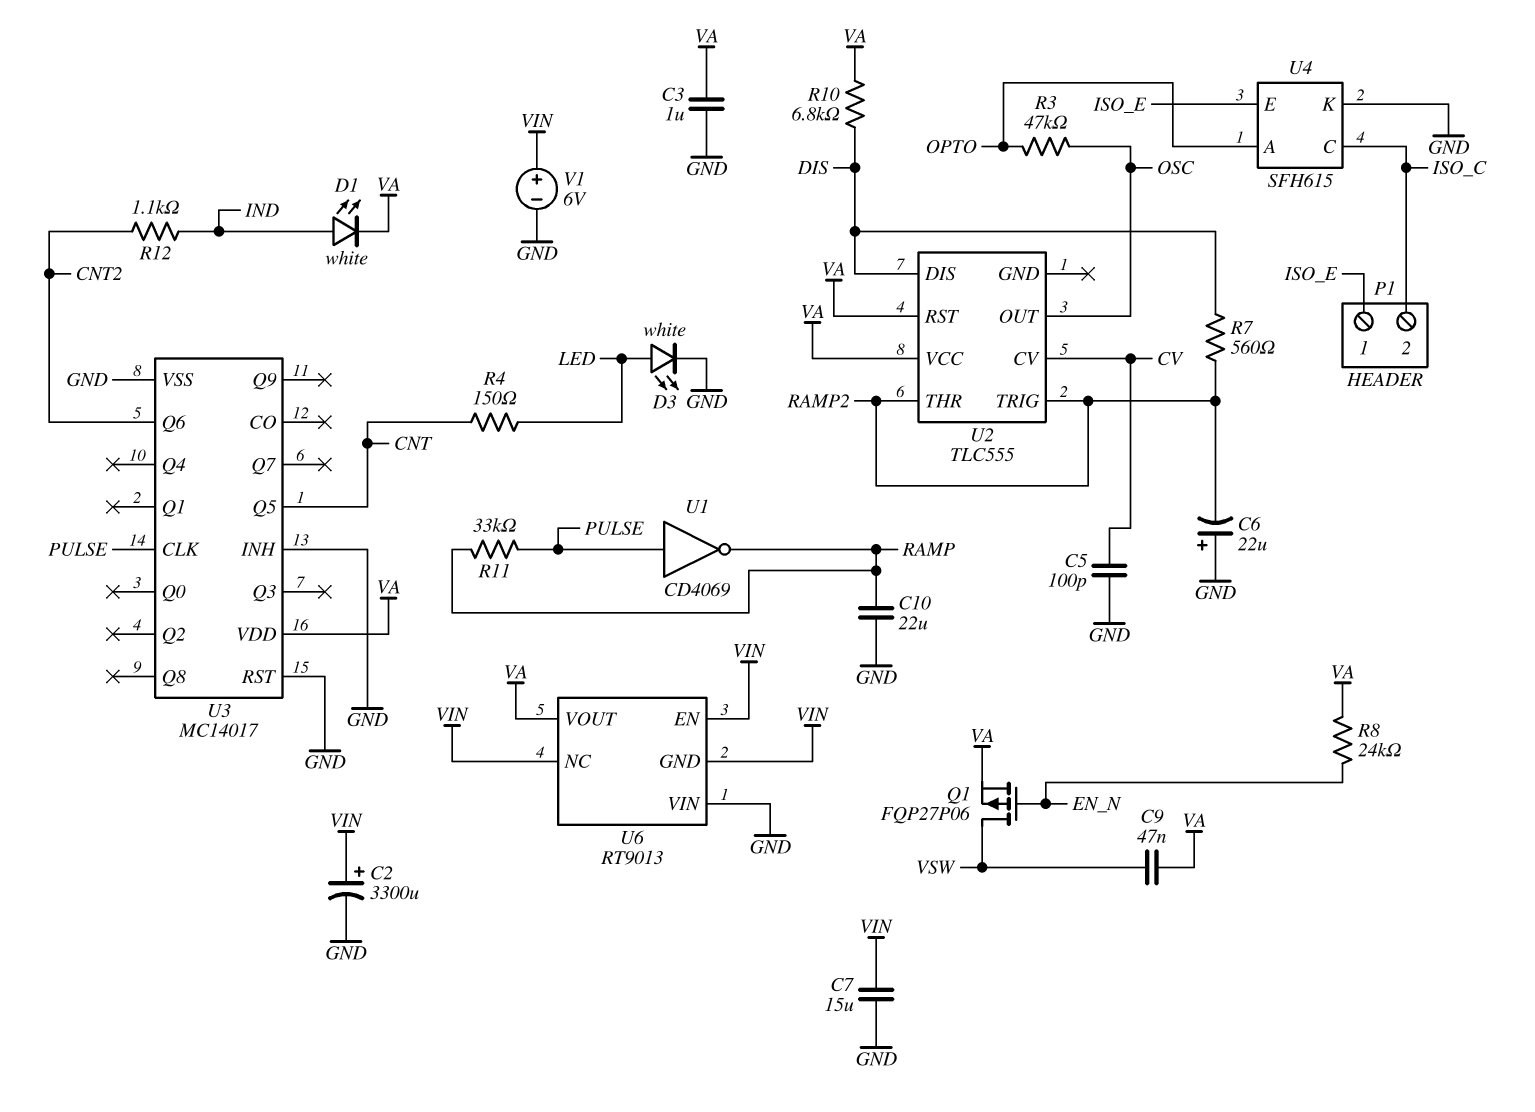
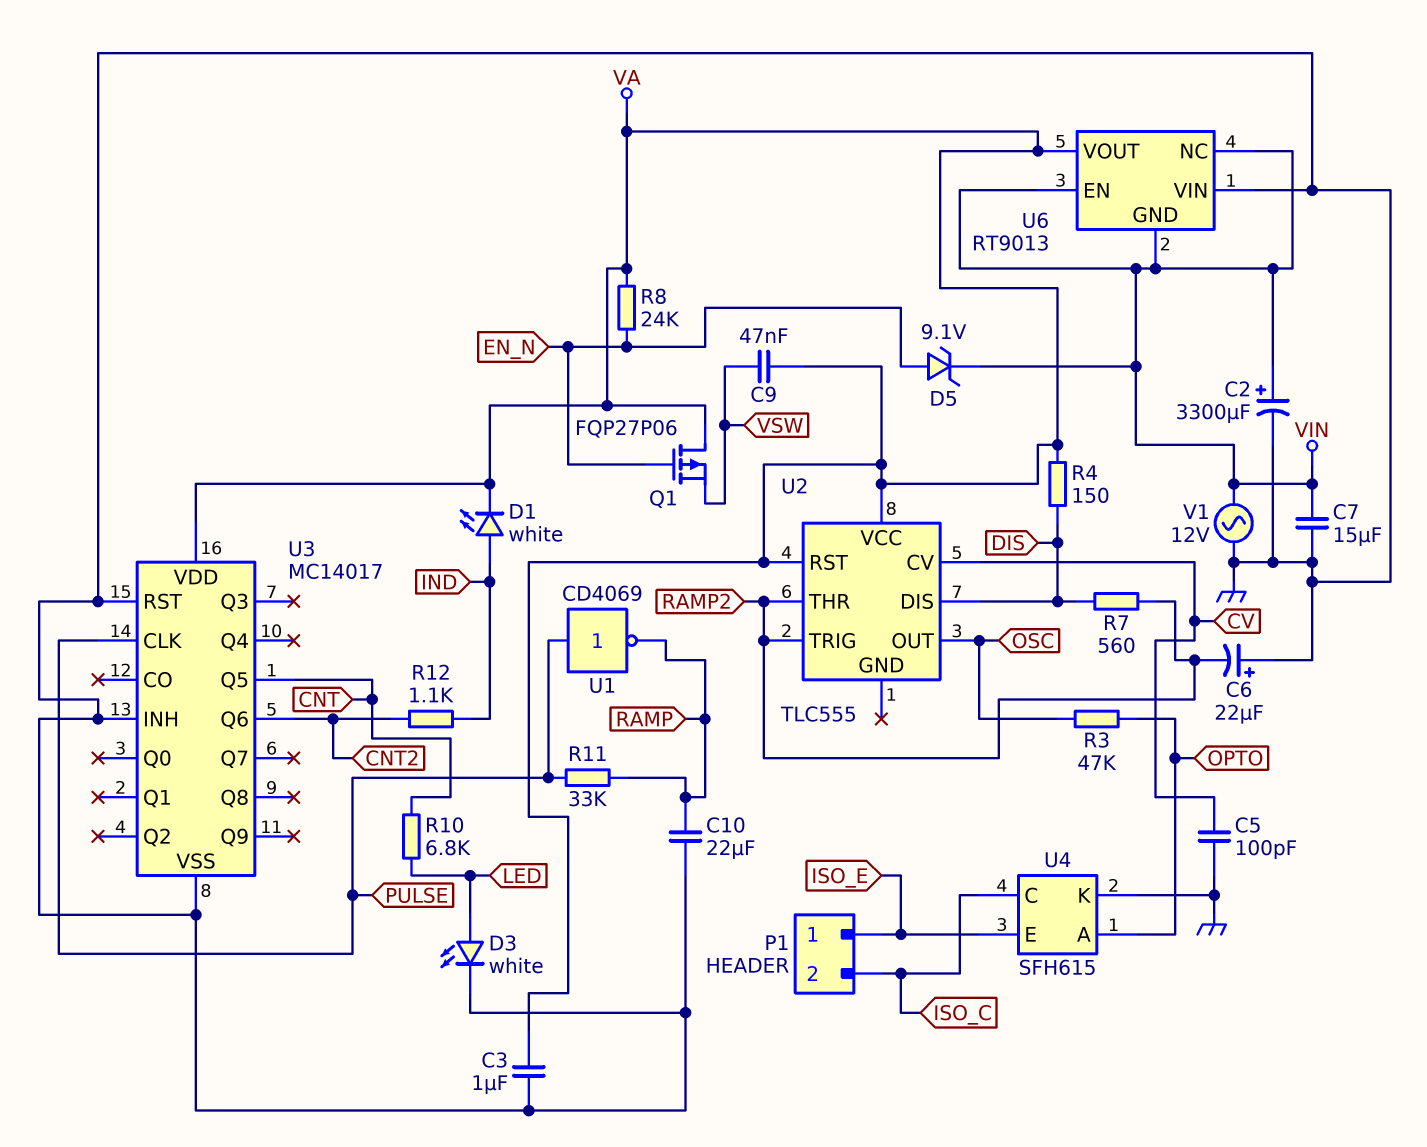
D5: none -> zener 9.1V (A EN_N, K VIN)
Q1: PMOS FQP27P06 (G EN_N, D VSW, S VA) -> PMOS FQP27P06 (G EN_N, D VA, S VSW)
R4: 150 (CNT, LED) -> 150 (DIS, VA)
R10: 6.8k (DIS, VA) -> 6.8k (CNT, LED)
V1: 6V (plus VIN, minus GND) -> AC 12V (GND, VIN)

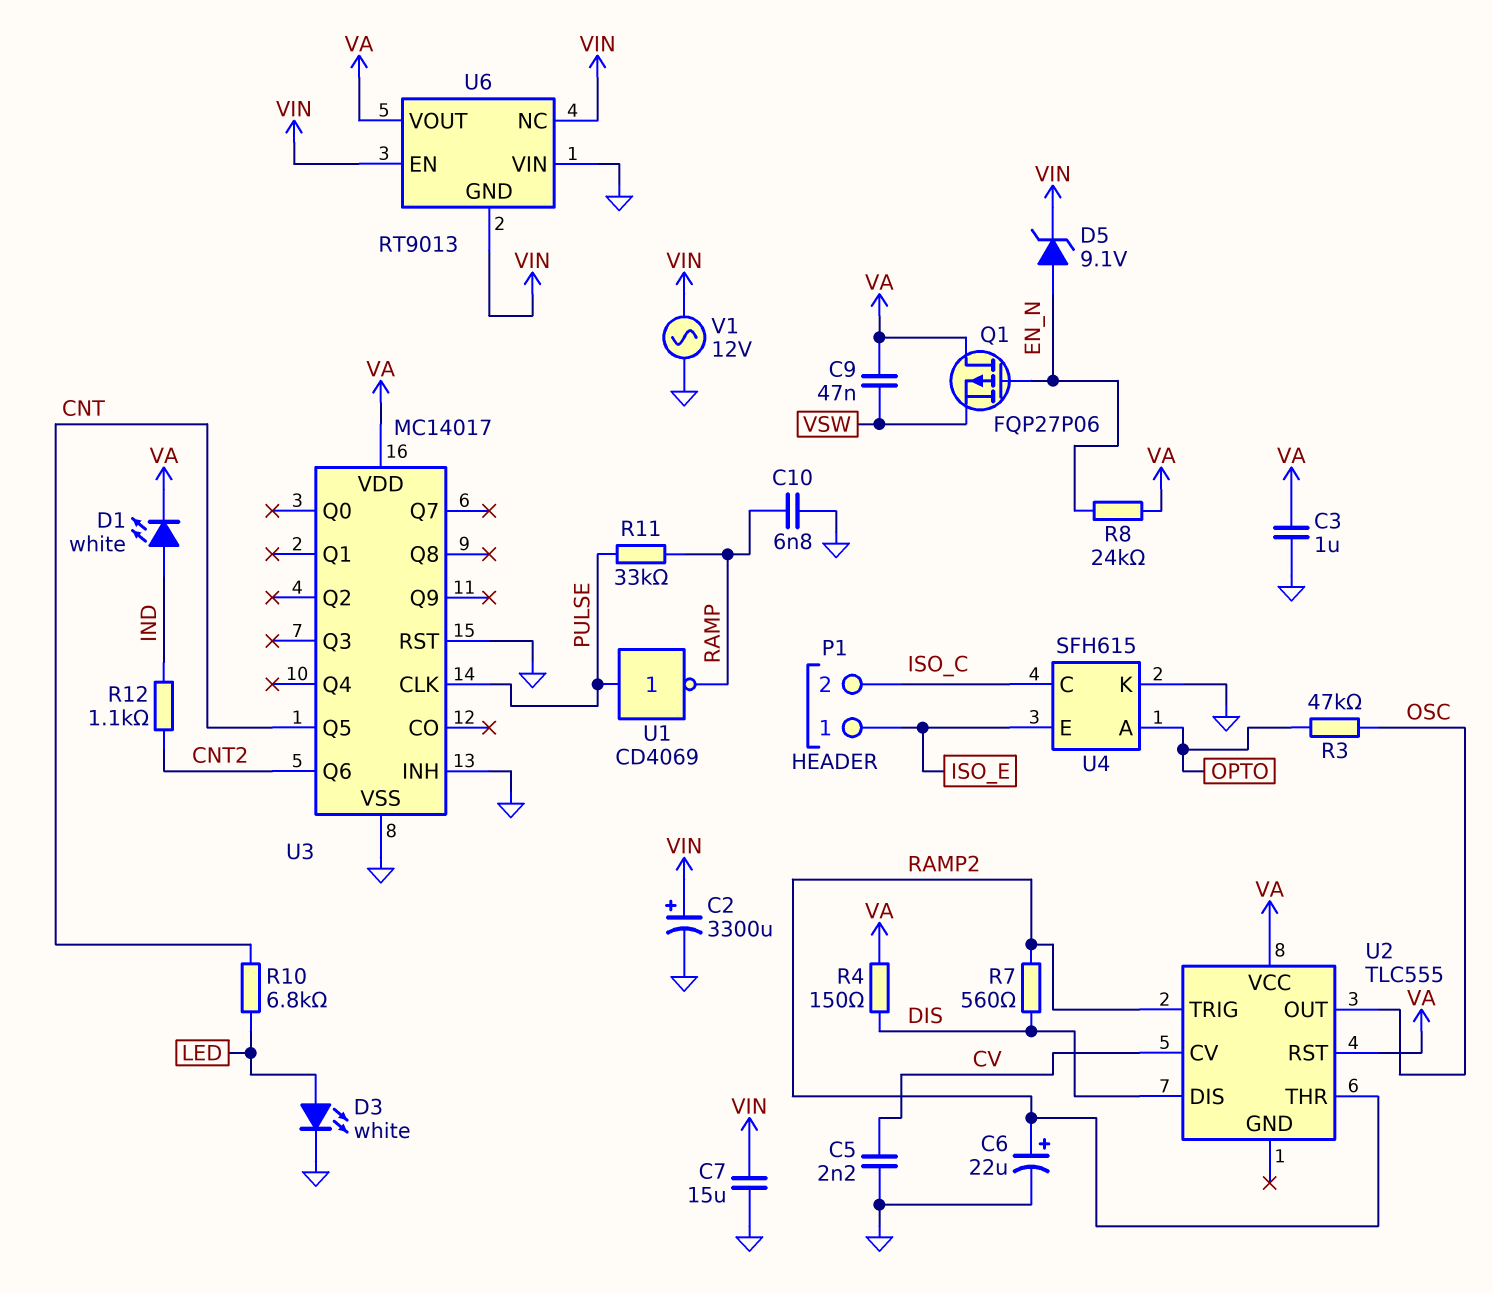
C5: 100pF (CV, GND) -> 2.2nF (CV, GND)
C6: 22uF (plus GND, minus RAMP2) -> 22uF (plus RAMP2, minus GND)
C10: 22uF (GND, RAMP) -> 6.8nF (GND, RAMP)

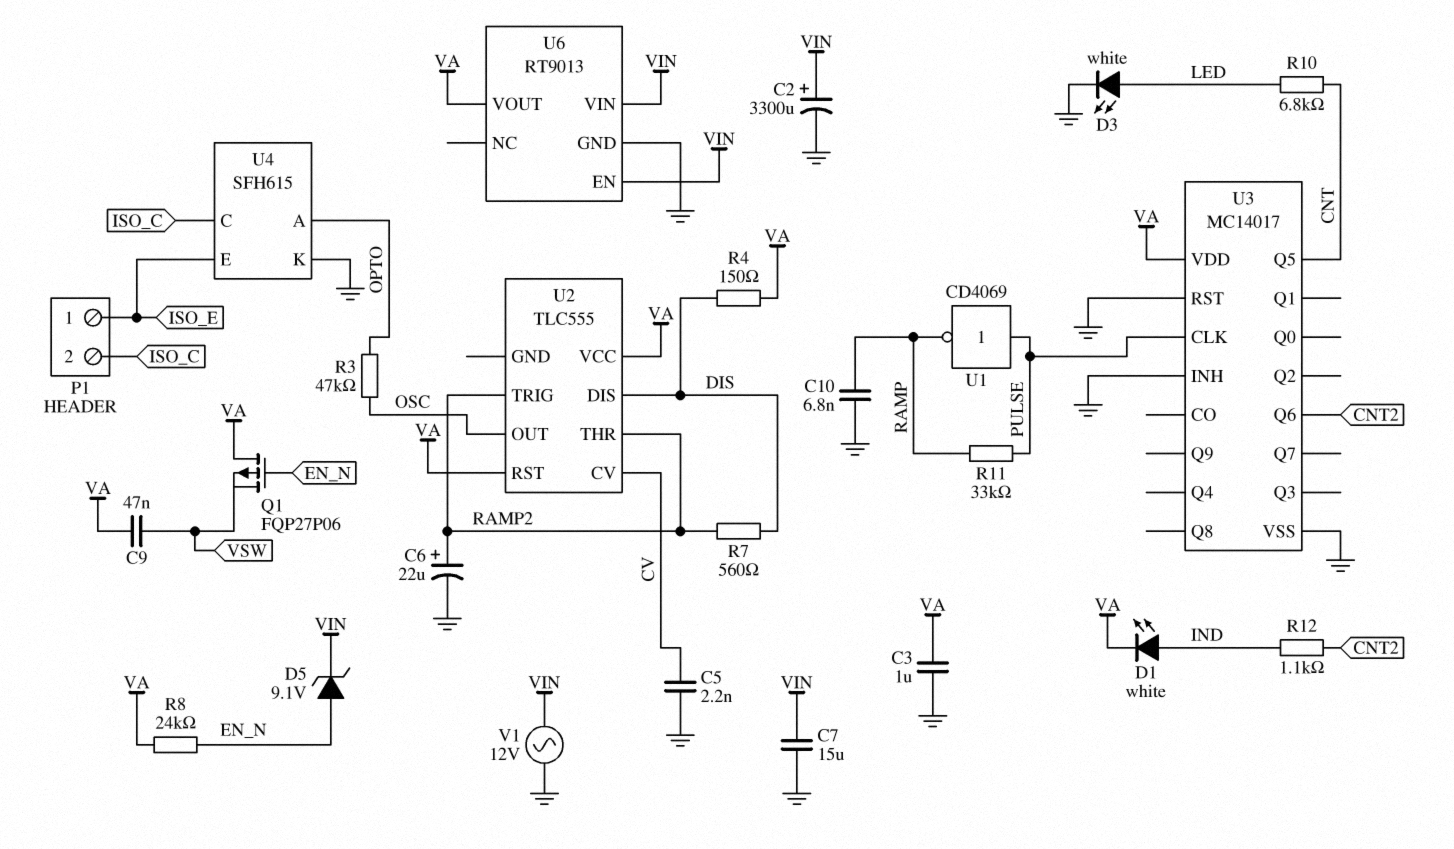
U6 pin GND: VIN -> GND
U6 pin NC: VIN -> none
U6 pin VIN: GND -> VIN

